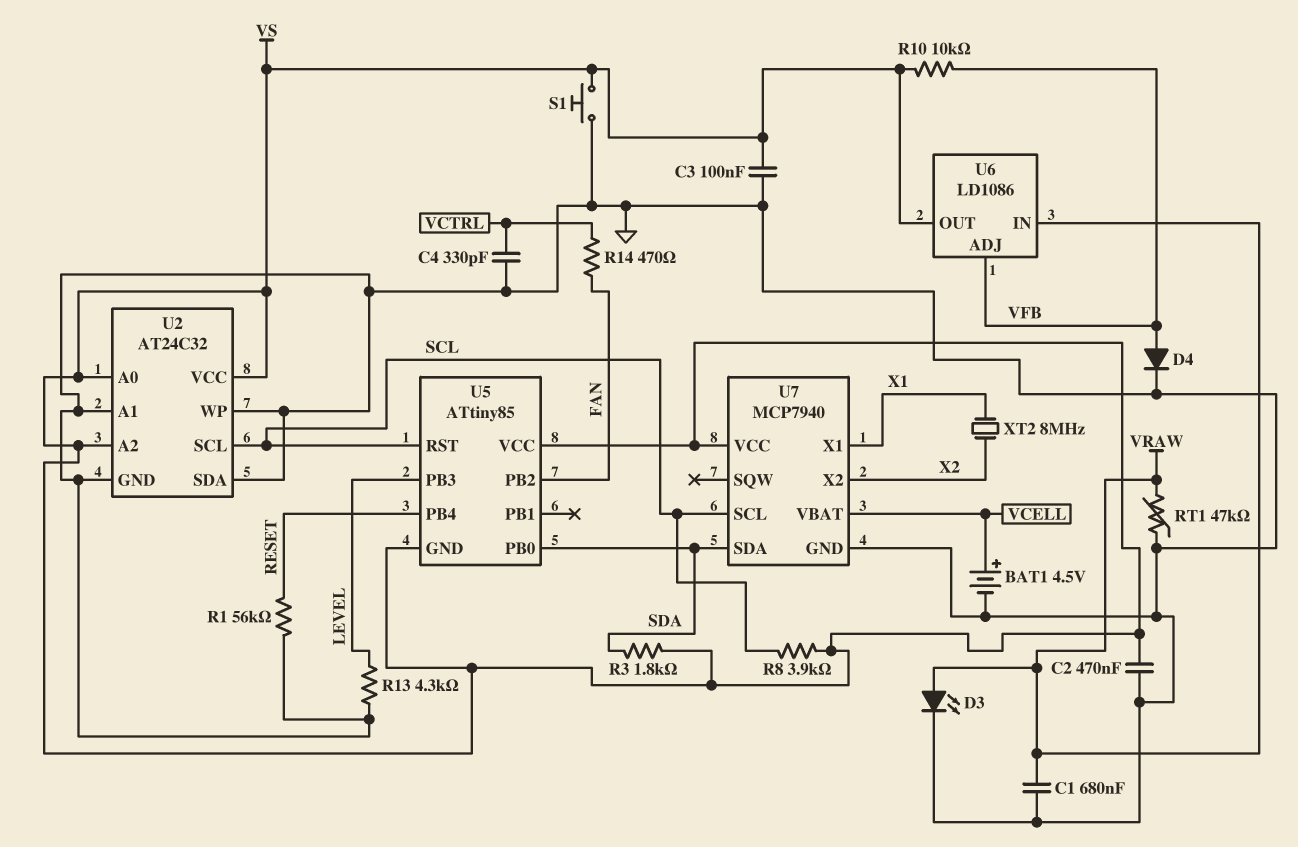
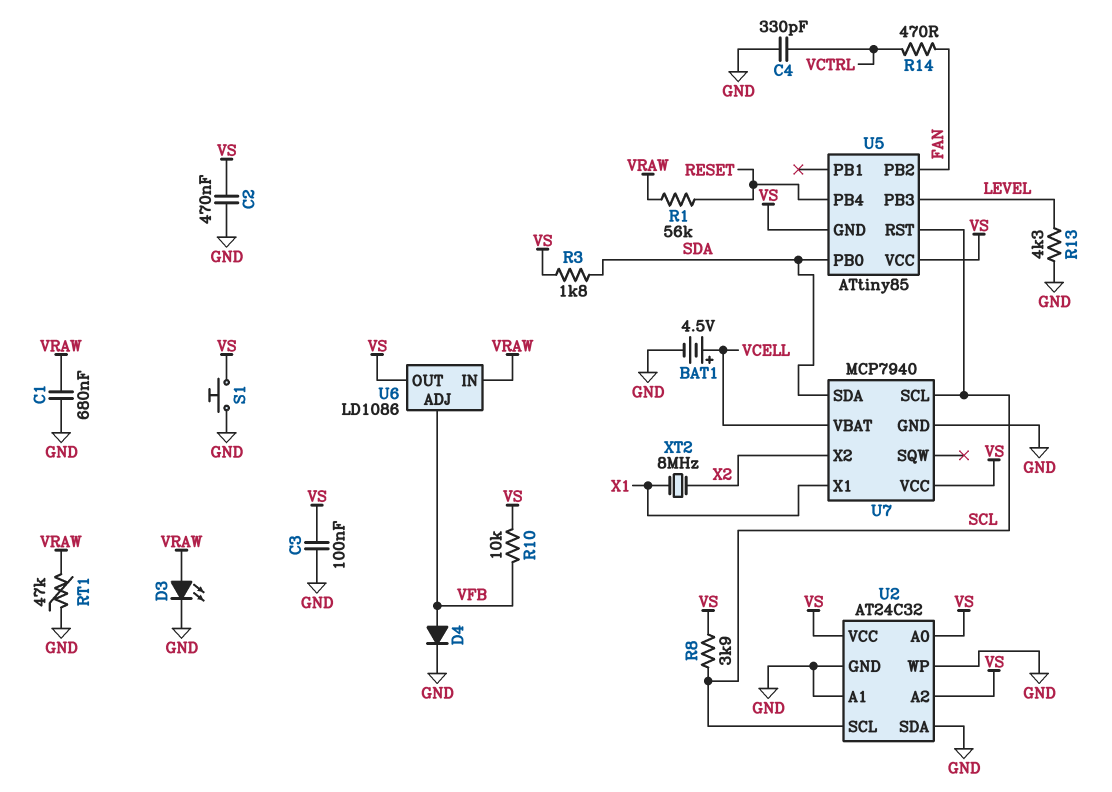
R1: 56k (GND, RESET) -> 56k (RESET, VRAW)

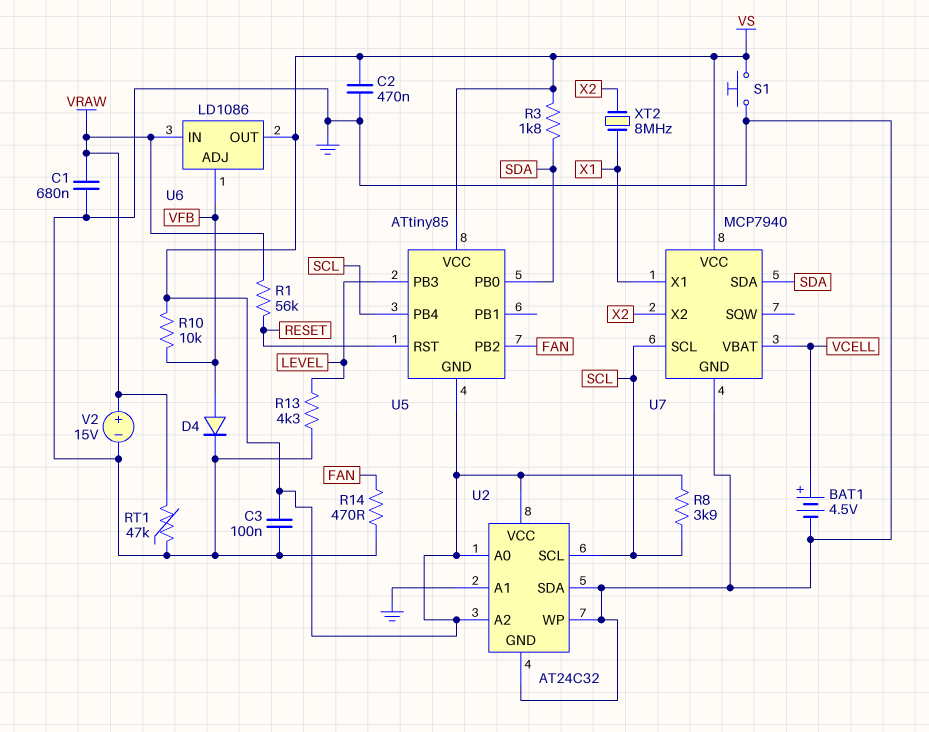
C4: 330pF (GND, VCTRL) -> none
D3: LED (A VRAW, K GND) -> none
R14: 470 (FAN, VCTRL) -> 470 (FAN, GND)
U5 pin PB4: RESET -> SCL
U5 pin RST: SCL -> RESET
V2: none -> 15V (plus VRAW, minus GND)

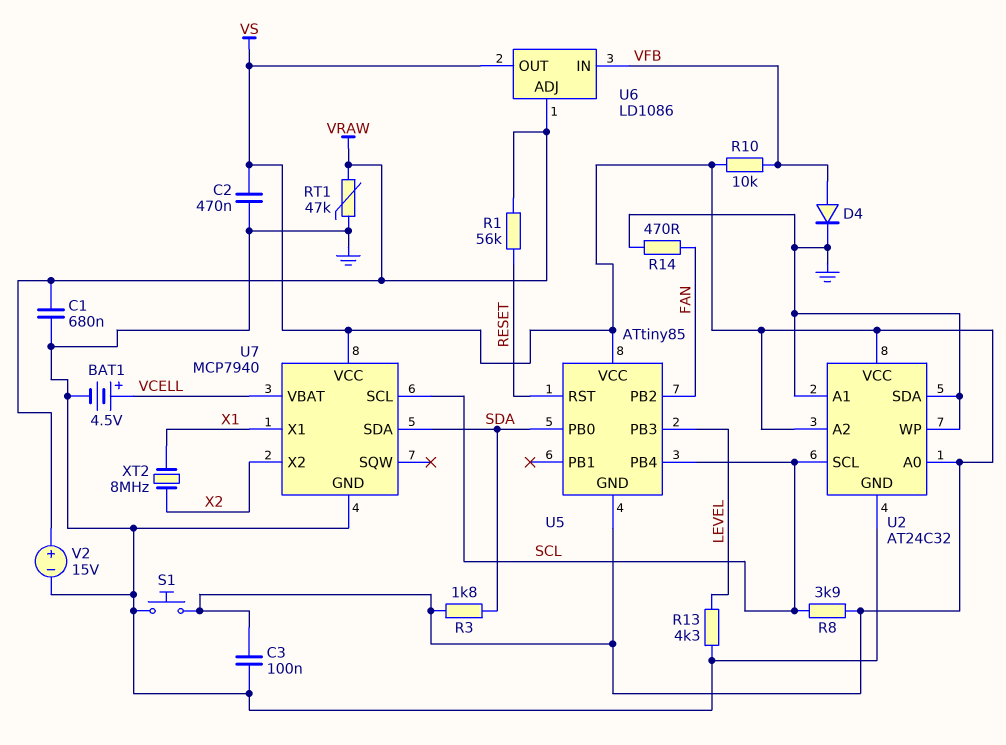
U6 pin ADJ: VFB -> VRAW
U6 pin IN: VRAW -> VFB

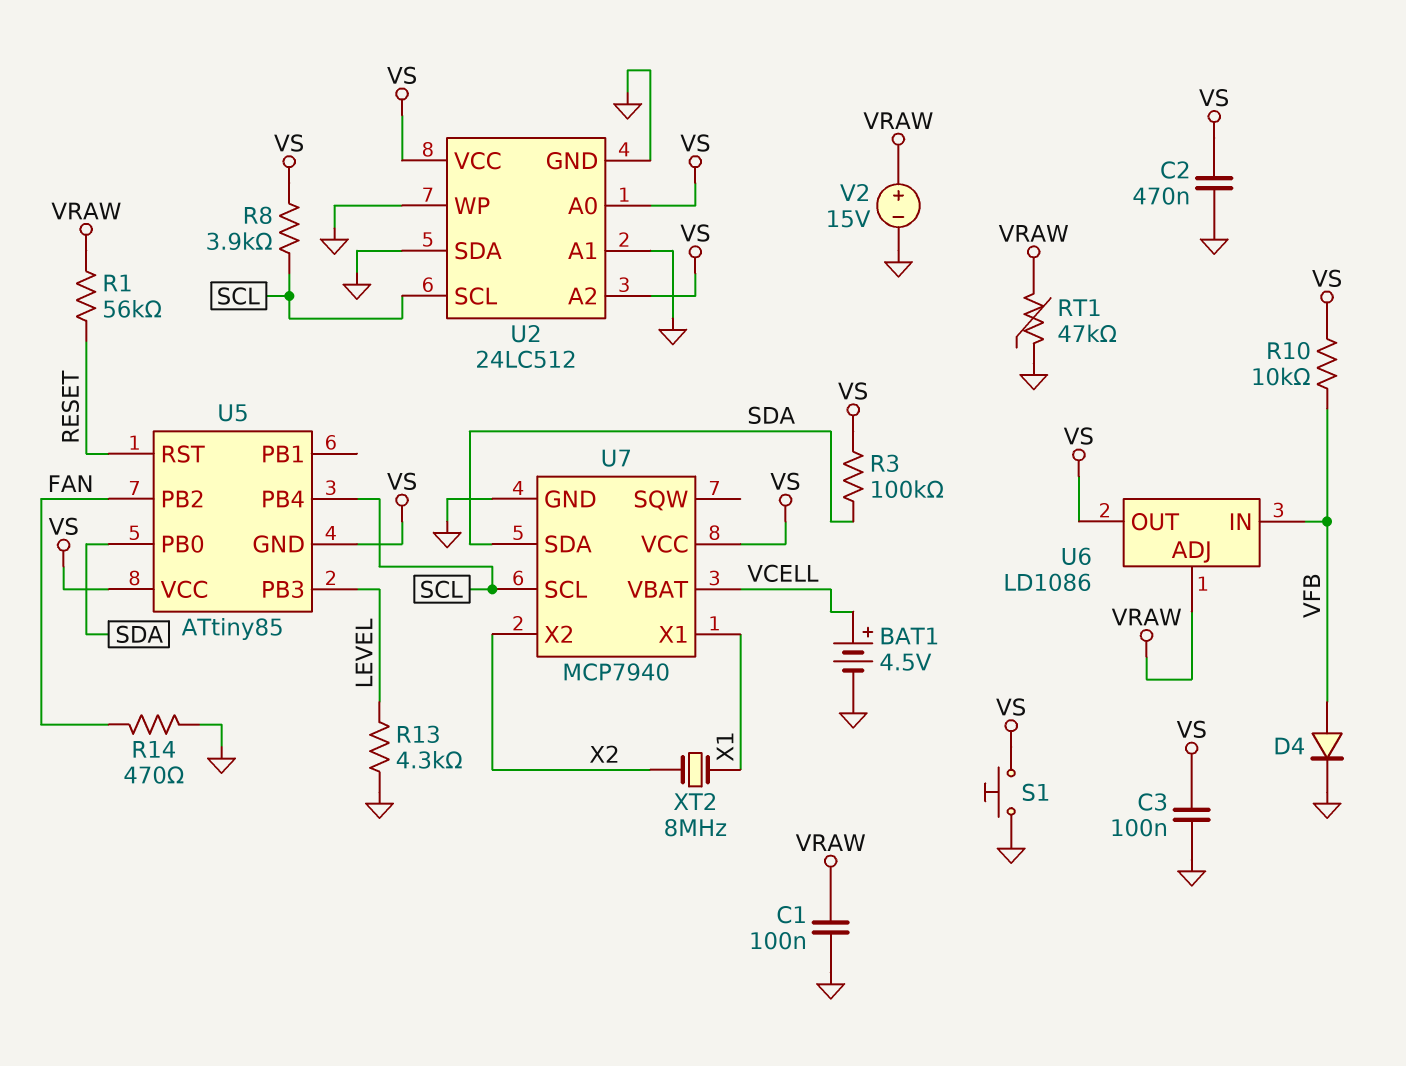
C1: 680nF (GND, VRAW) -> 100nF (GND, VRAW)
R3: 1.8k (SDA, VS) -> 100k (SDA, VS)
U2: AT24C32 -> 24LC512

